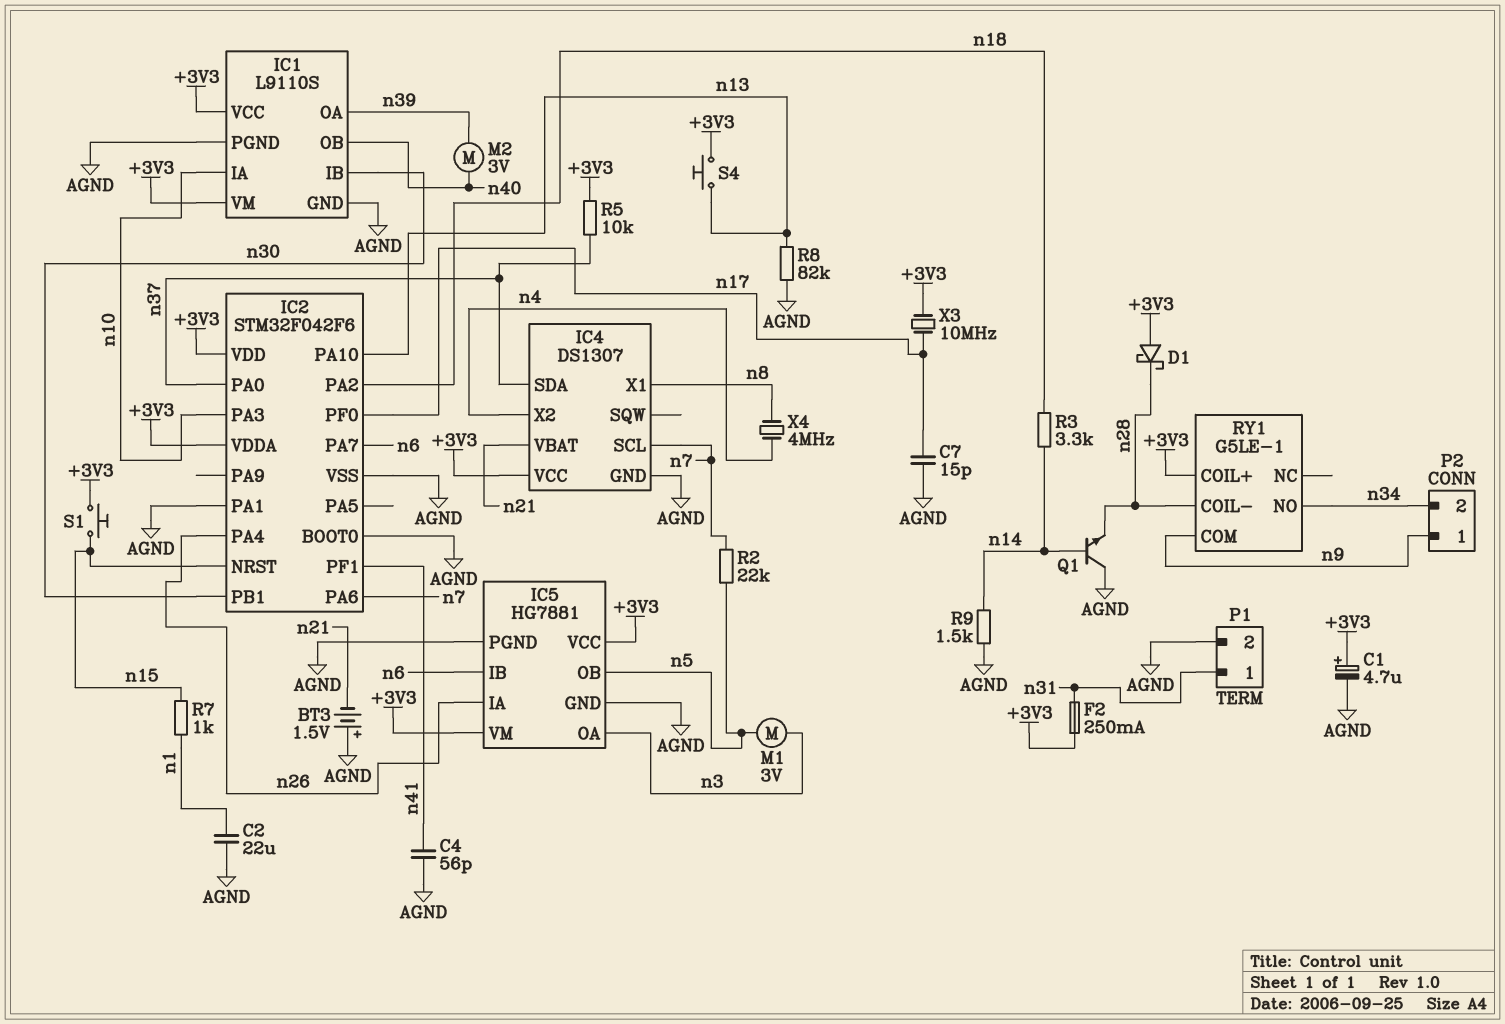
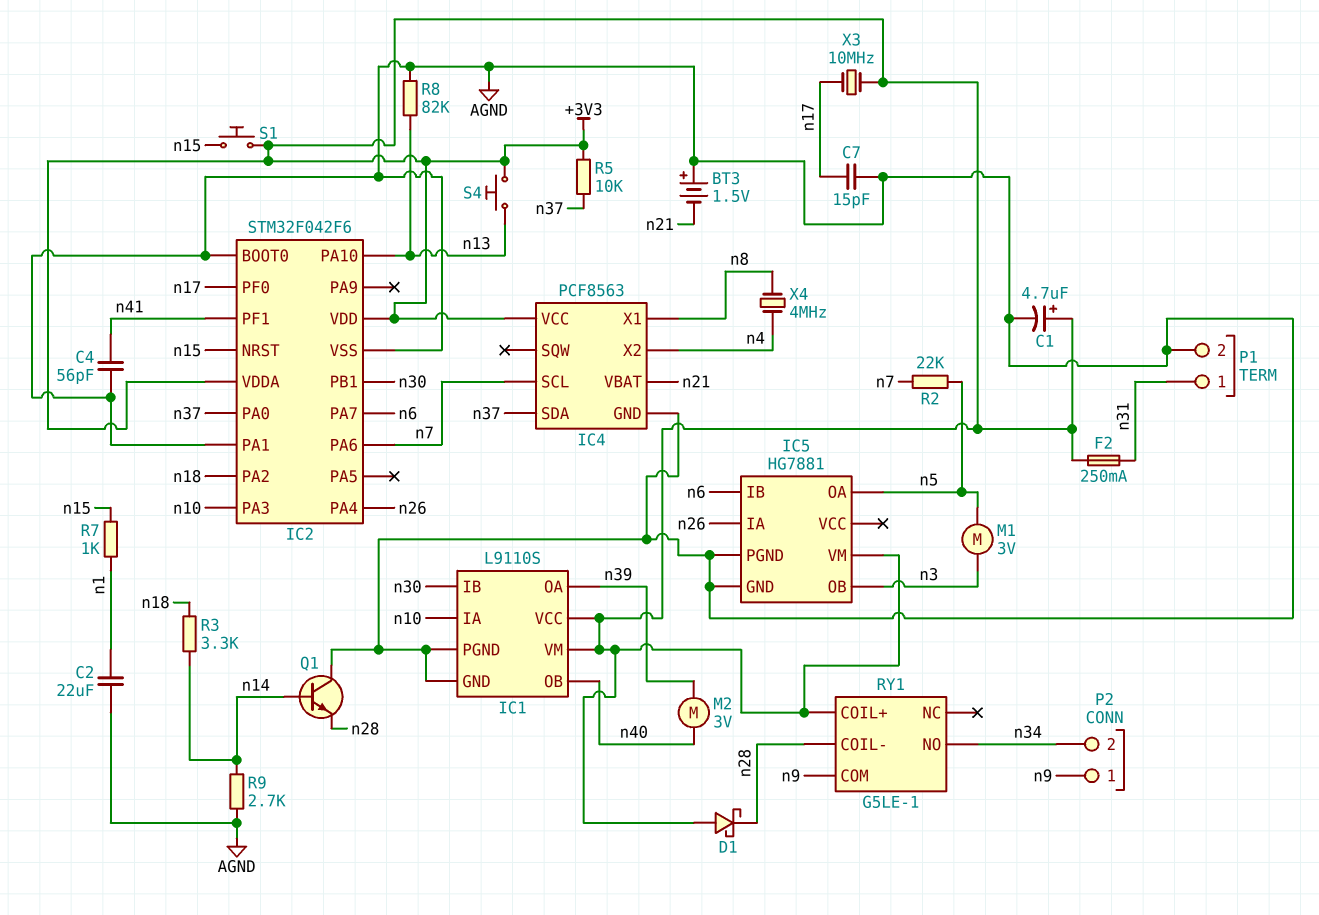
IC4: DS1307 -> PCF8563
IC5 pin OA: n3 -> n5
IC5 pin OB: n5 -> n3
IC5 pin VCC: +3V3 -> none
R9: 1.5k (AGND, n14) -> 2.7k (AGND, n14)

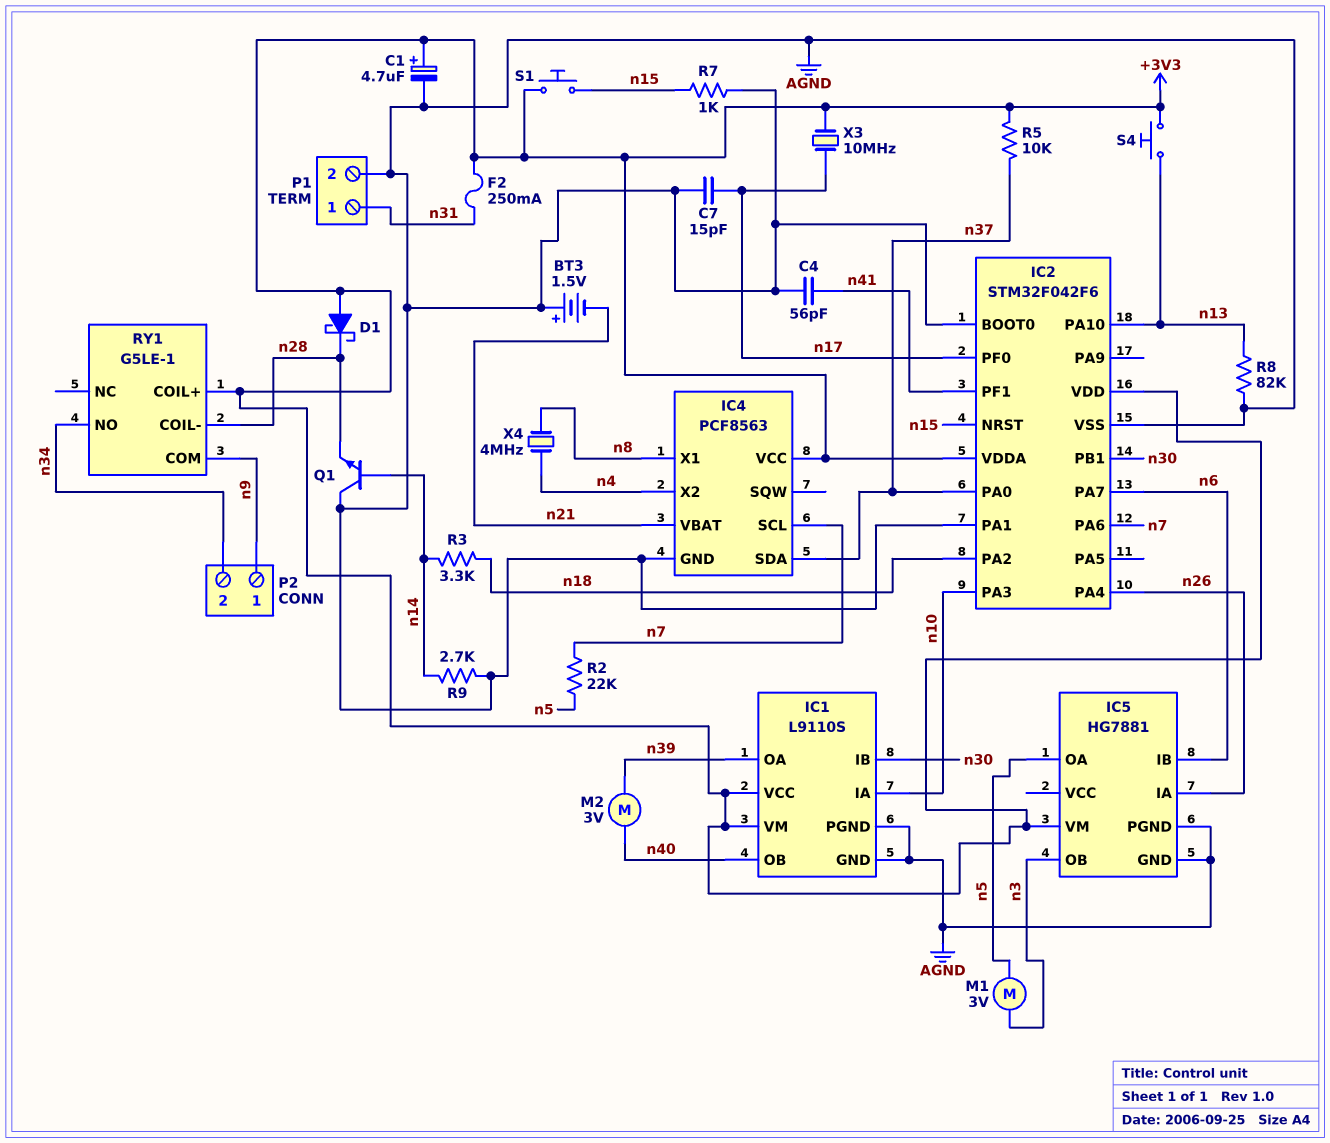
C2: 22uF (AGND, n1) -> none
R7: 1k (n1, n15) -> 1k (AGND, n15)

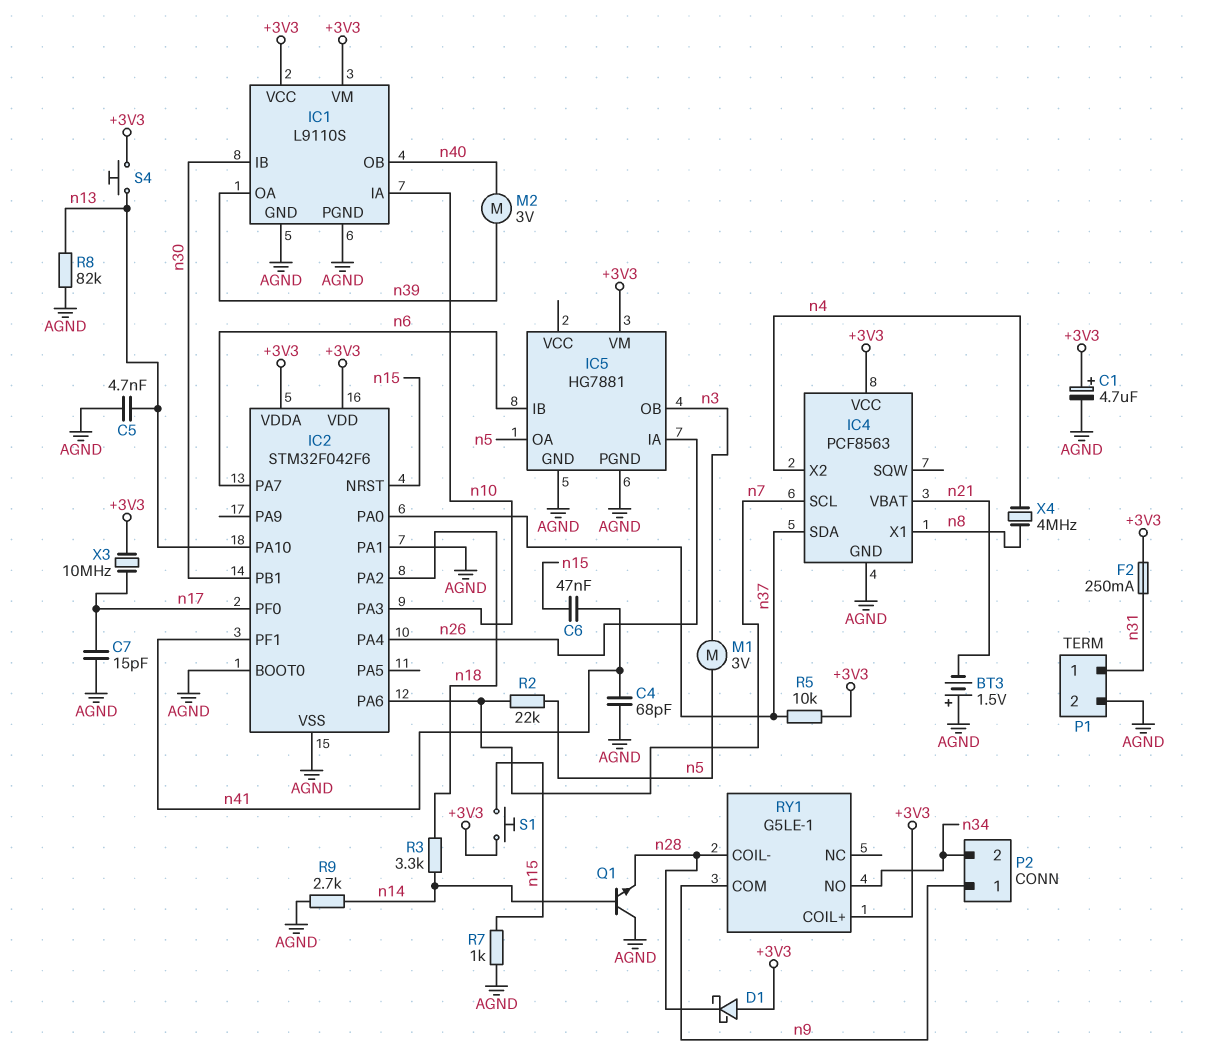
C4: 56pF (AGND, n41) -> 68pF (AGND, n41)
C5: none -> 4.7nF (AGND, n13)
C6: none -> 47nF (n15, n41)

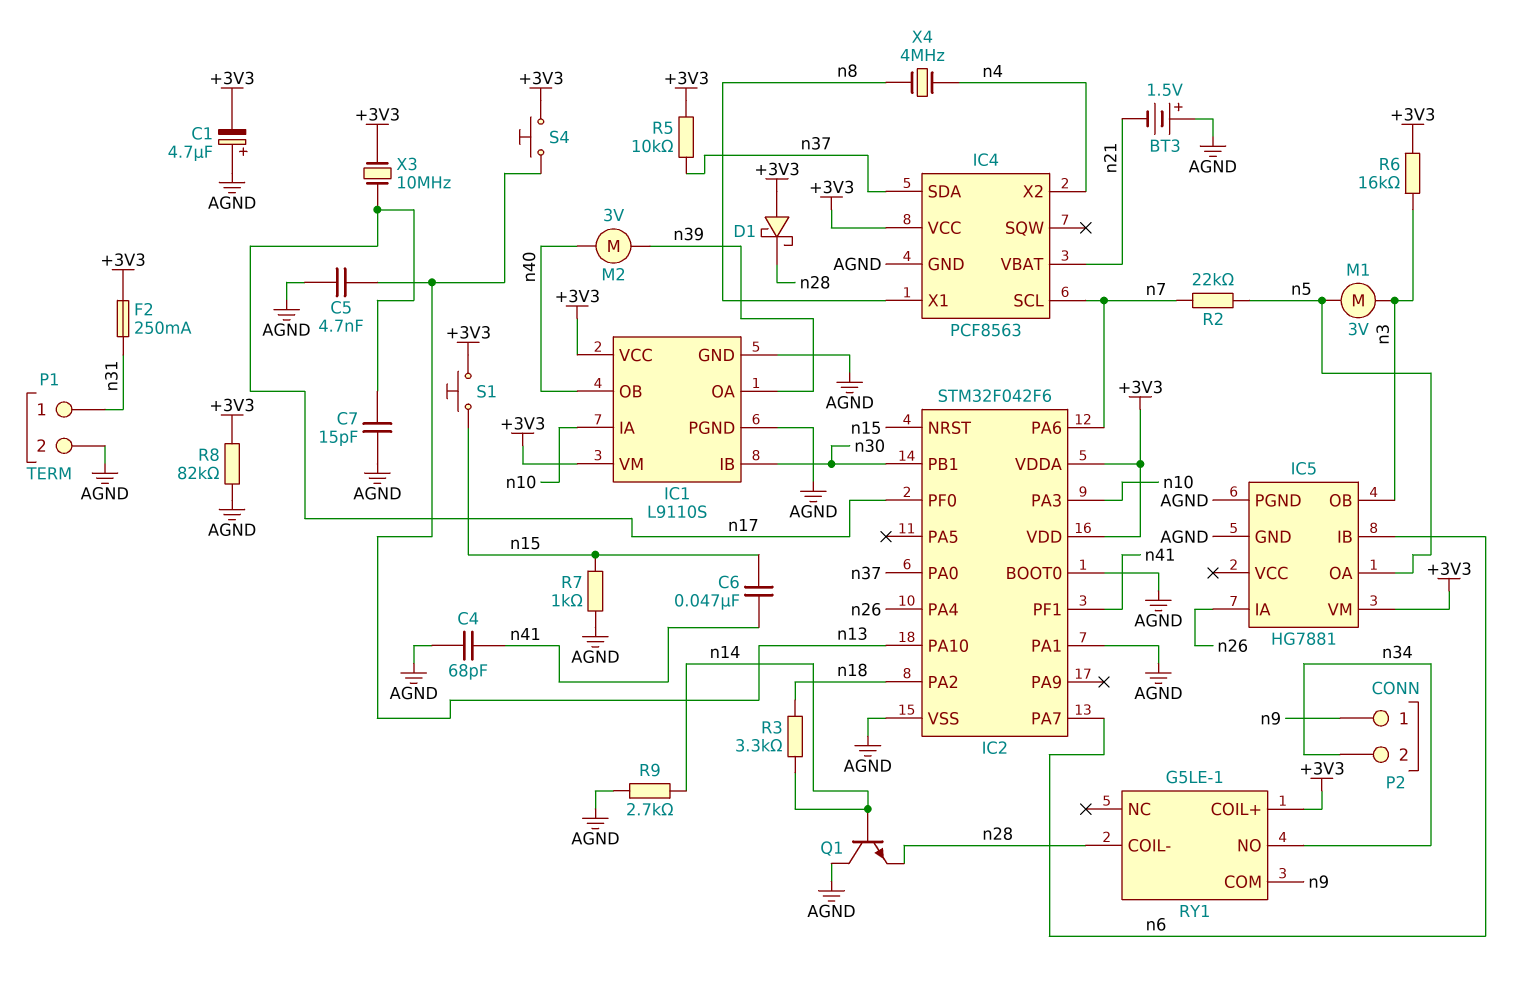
C1: 4.7uF (plus +3V3, minus AGND) -> 4.7uF (plus AGND, minus +3V3)
R6: none -> 16k (+3V3, n3)
R8: 82k (AGND, n13) -> 82k (+3V3, AGND)

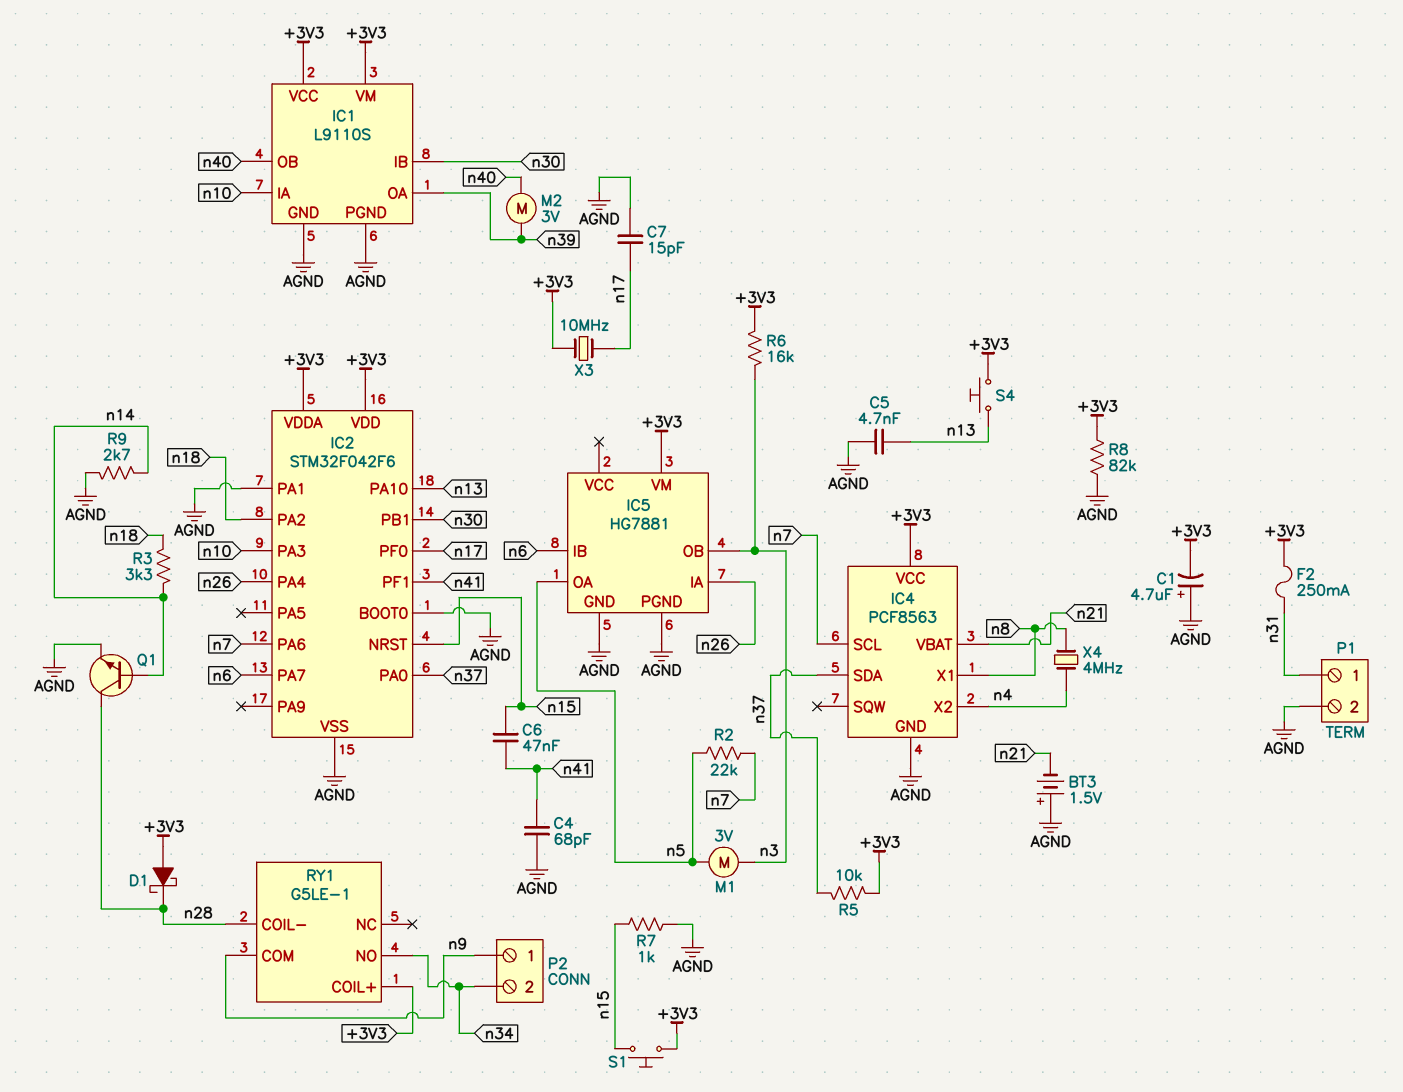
Q1: NPN (B n14, C AGND, E n28) -> NPN (B n14, C n28, E AGND)

